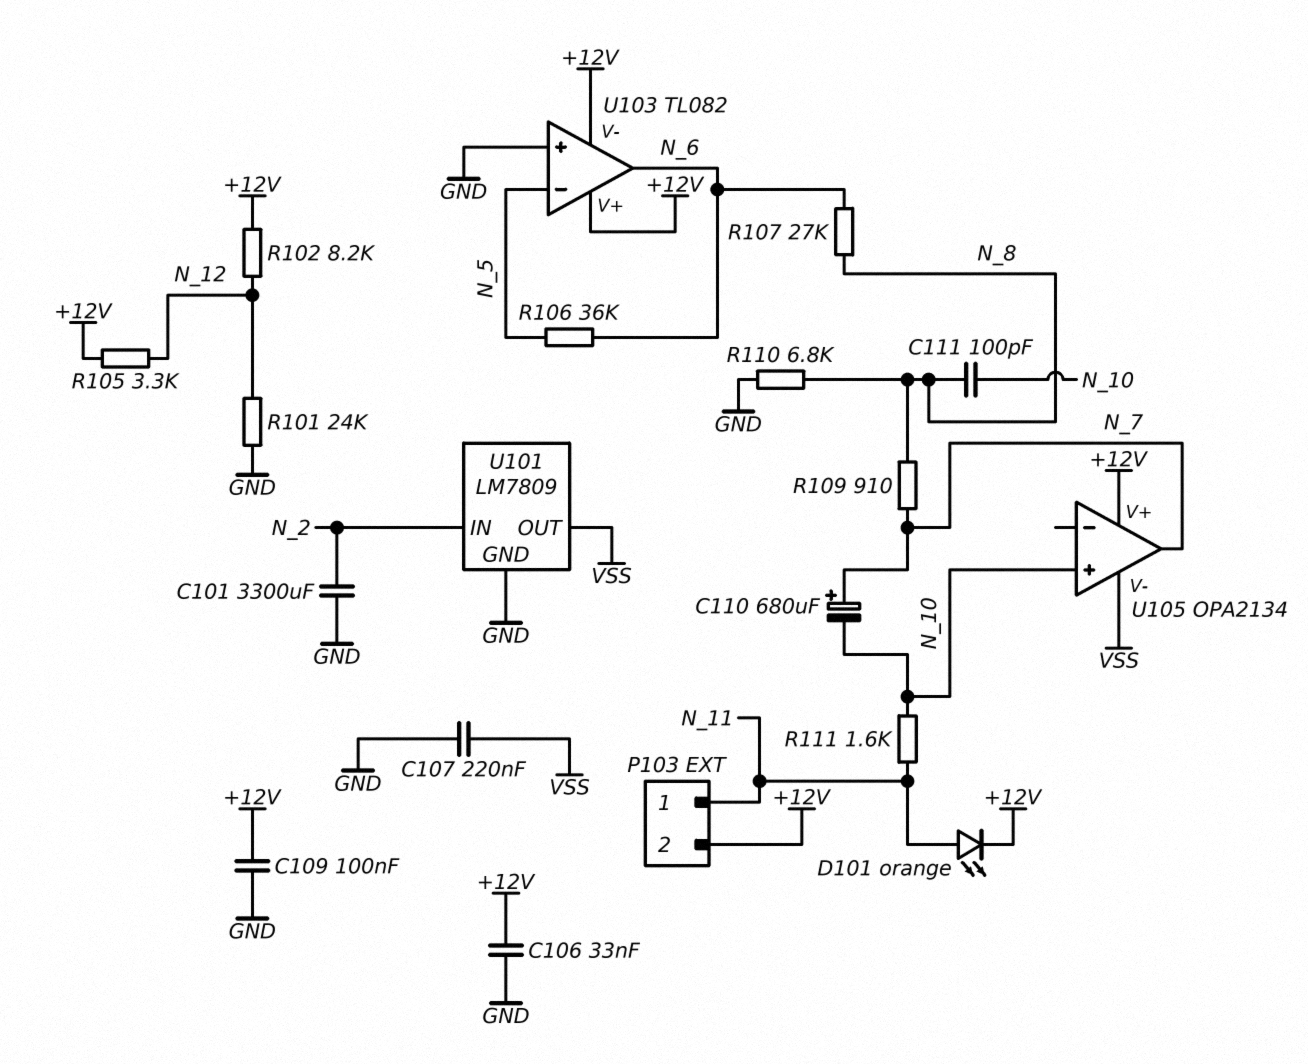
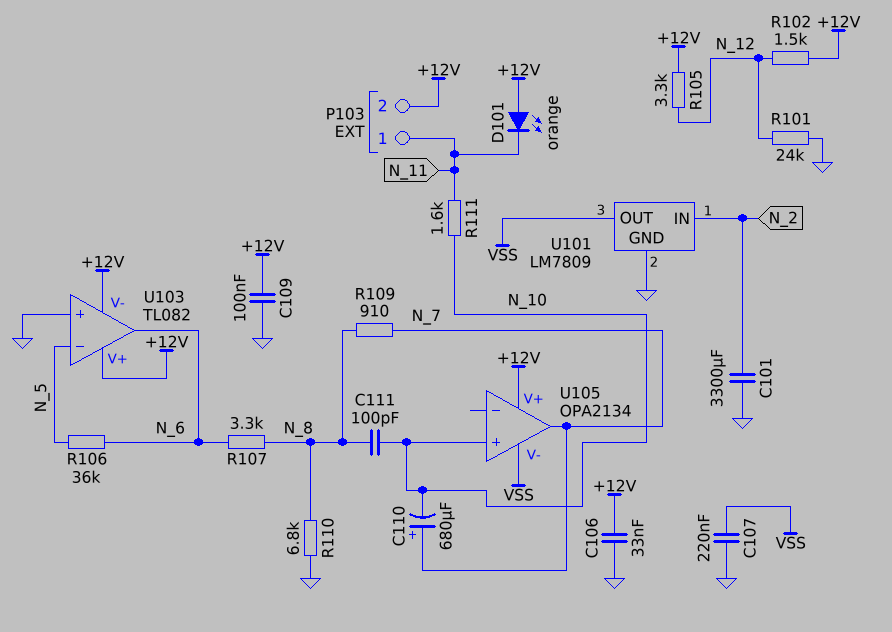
D101: LED orange (A N_11, K +12V) -> LED orange (A +12V, K N_11)
R102: 8.2k (+12V, N_12) -> 1.5k (+12V, N_12)
R107: 27k (N_6, N_8) -> 3.3k (N_6, N_8)

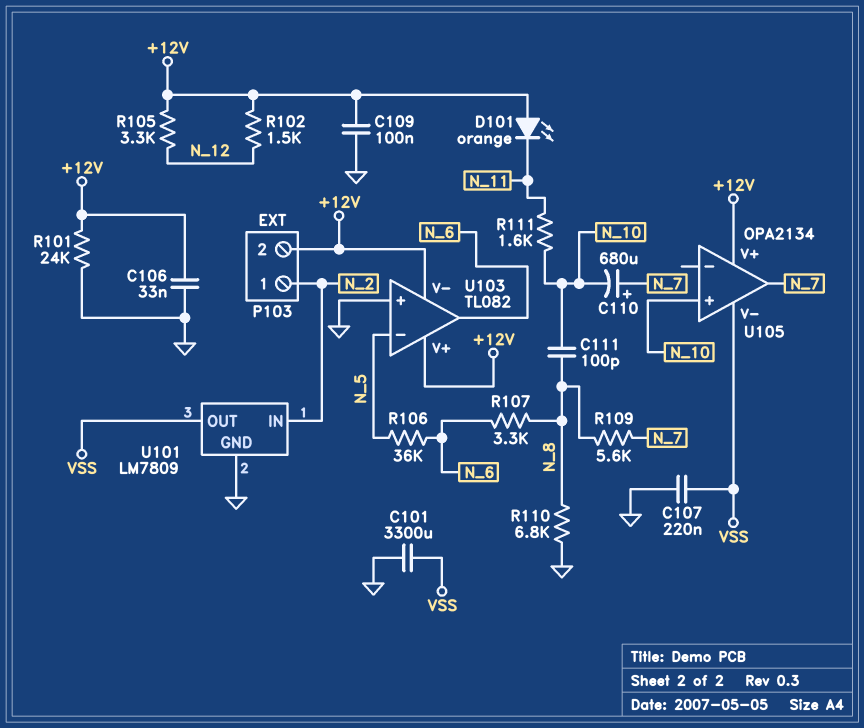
C101: 3300uF (GND, N_2) -> 3300uF (GND, VSS)
P103 pin 1: N_11 -> N_2
R101: 24k (GND, N_12) -> 24k (+12V, GND)
R109: 910 (N_7, N_8) -> 5.6k (N_7, N_8)

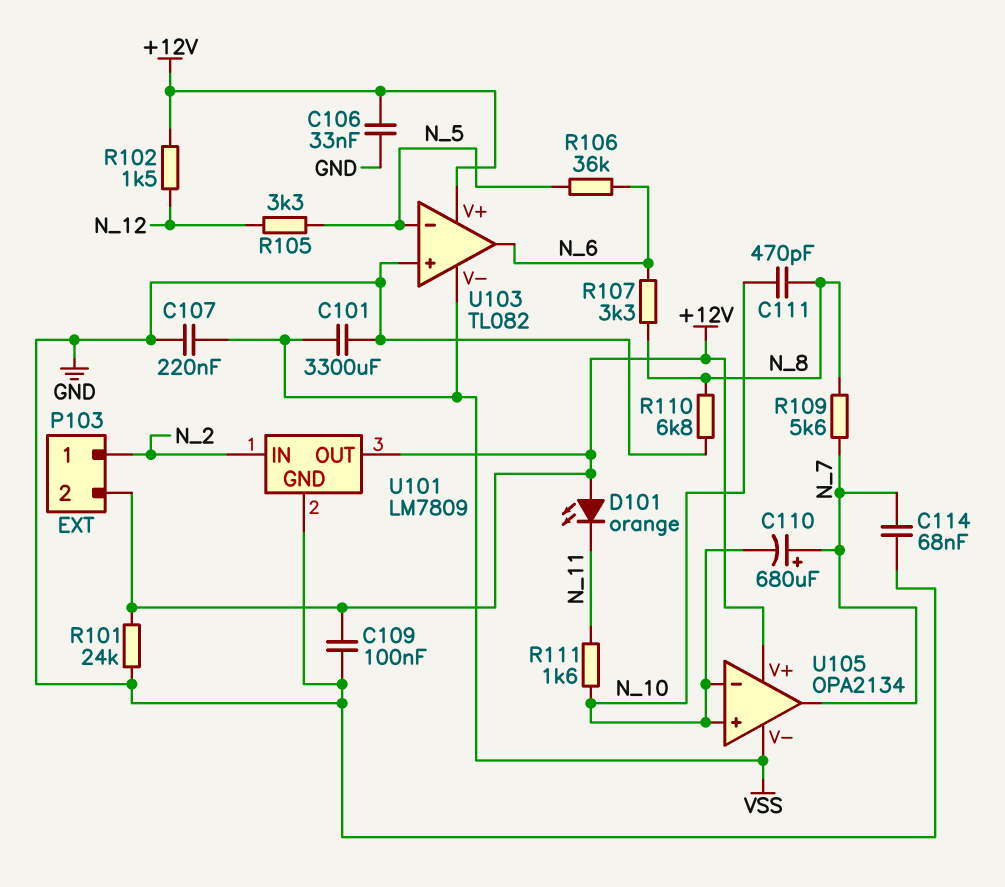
C111: 100pF (N_8, N_10) -> 470pF (N_8, N_10)
C114: none -> 68nF (GND, N_7)
R105: 3.3k (+12V, N_12) -> 3.3k (N_5, N_12)
U101 pin OUT: VSS -> +12V
U103 pin V-: +12V -> VSS
U105 pin in-: none -> N_10

